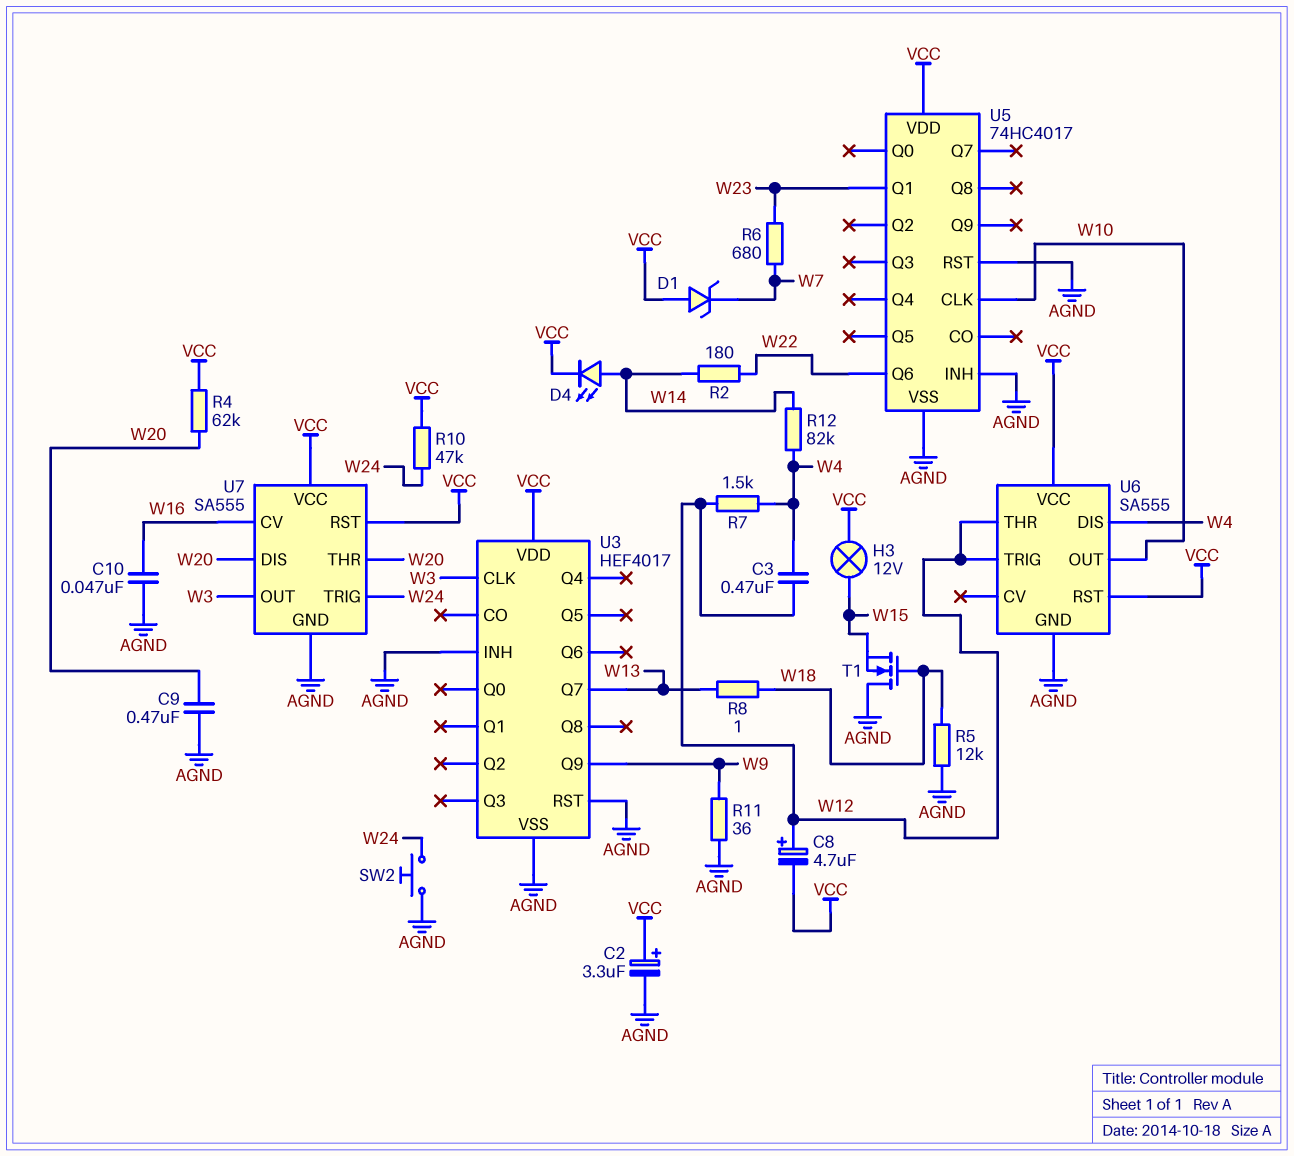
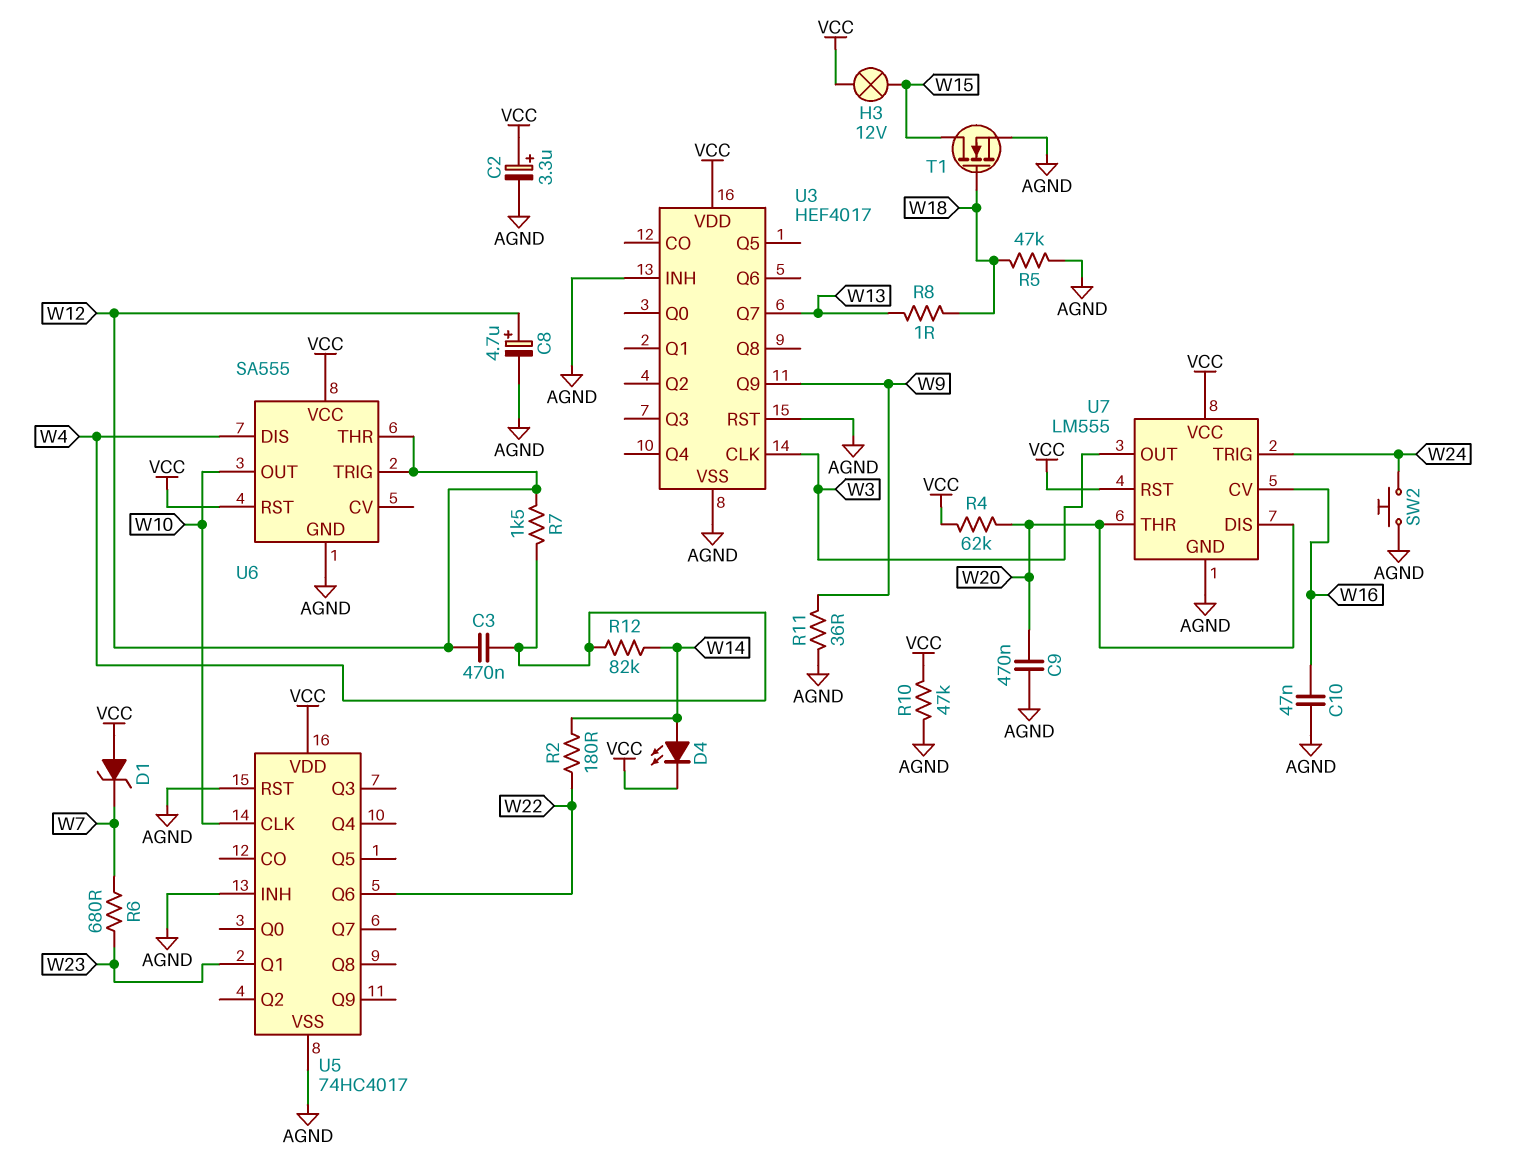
C8: 4.7uF (plus W12, minus VCC) -> 4.7uF (plus W12, minus AGND)
R5: 12k (AGND, W18) -> 47k (AGND, W18)
R10: 47k (VCC, W24) -> 47k (AGND, VCC)
T1: NMOS (G W18, D AGND, S W15) -> NMOS (G W18, D W15, S AGND)
U7: SA555 -> LM555

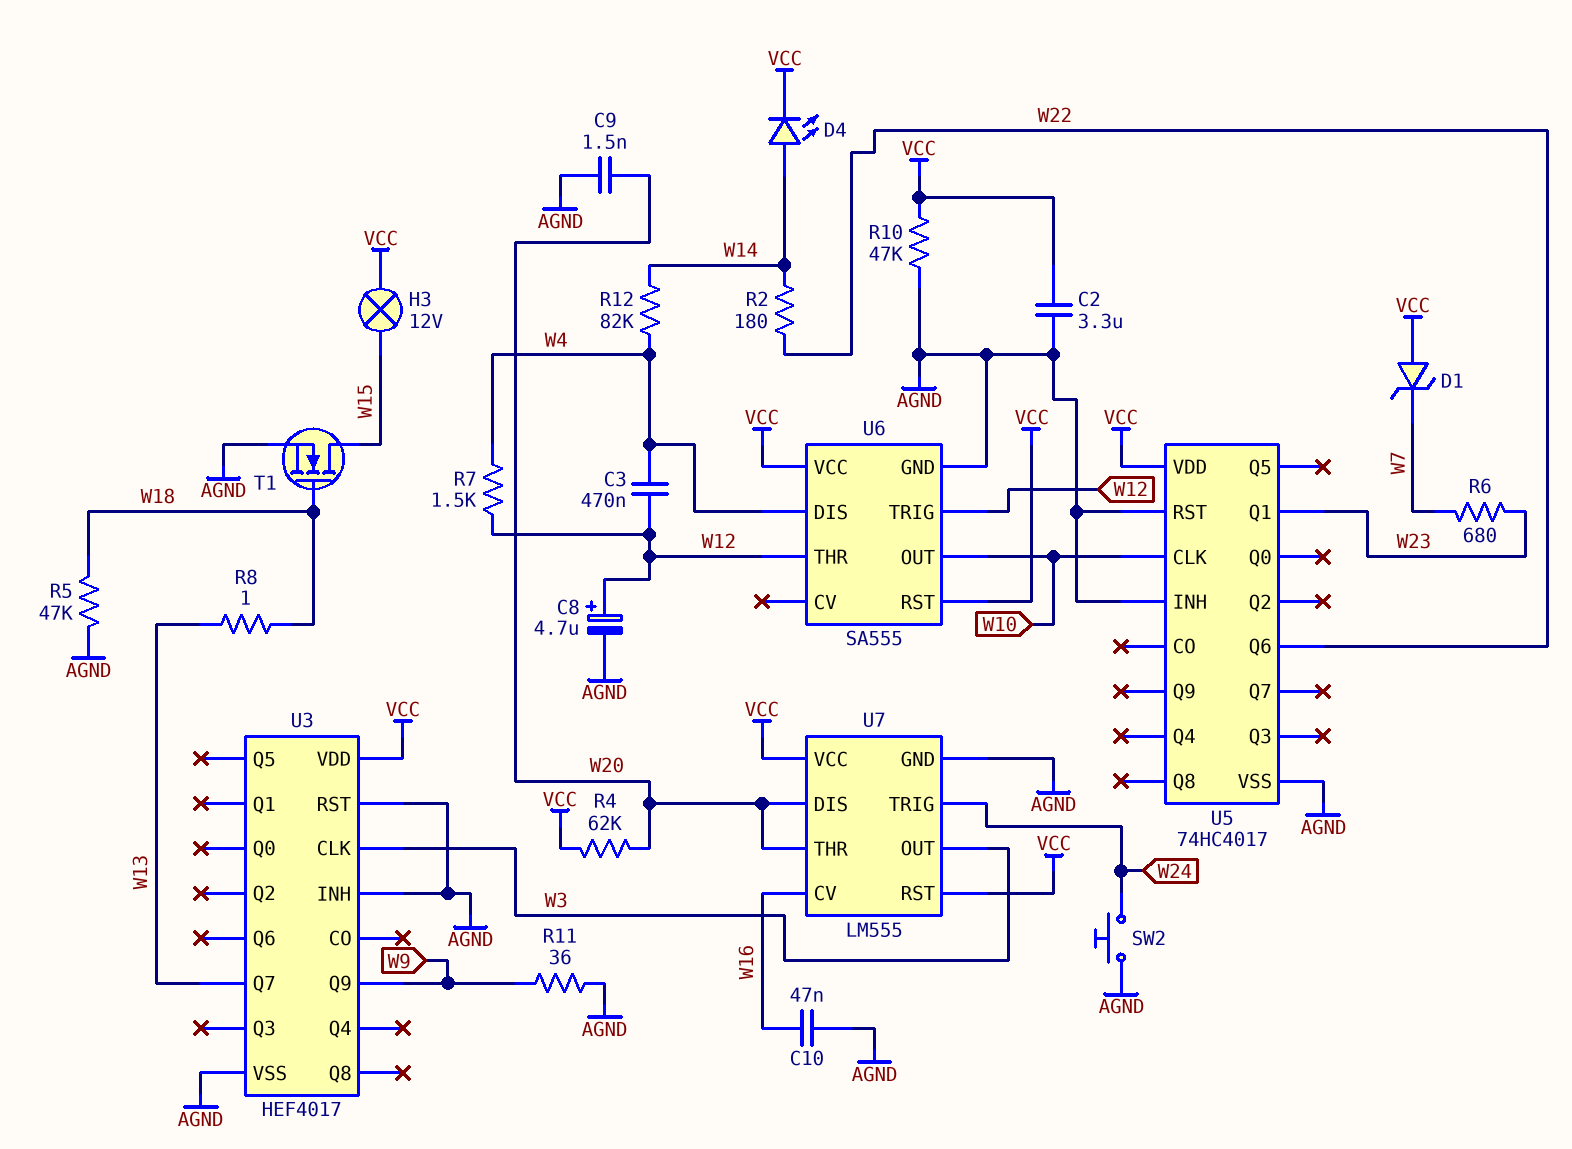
C2: 3.3uF (plus VCC, minus AGND) -> 3.3uF (AGND, VCC)
C9: 470nF (AGND, W20) -> 1.5nF (AGND, W20)

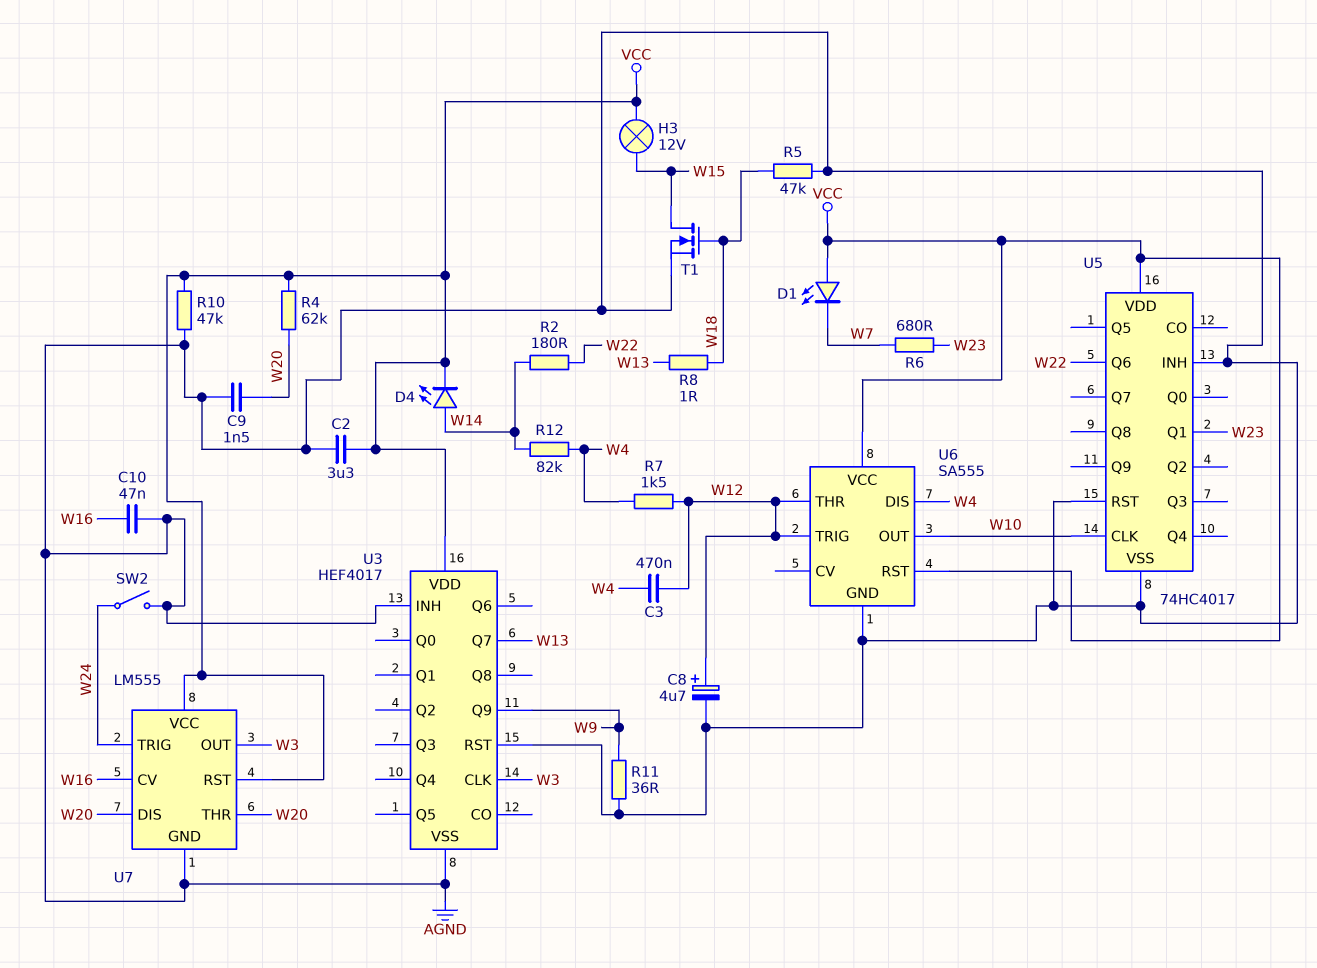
D1: zener (A VCC, K W7) -> LED (A VCC, K W7)
SW2: button (AGND, W24) -> switch (AGND, W24)

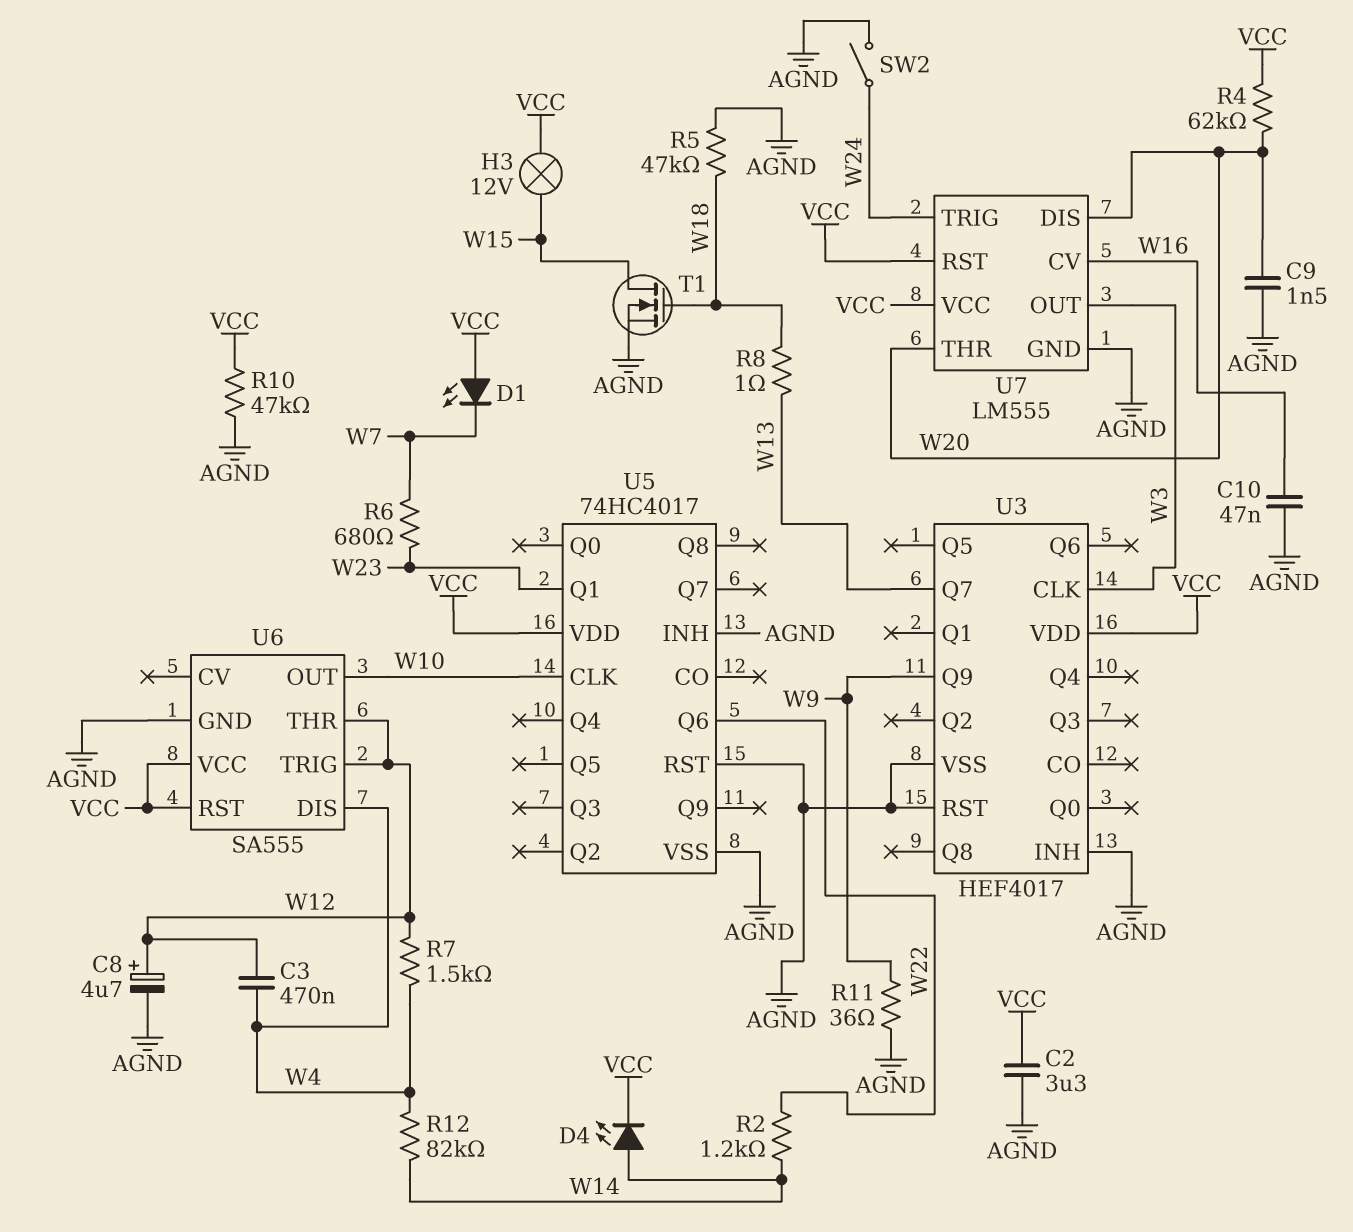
R2: 180 (W14, W22) -> 1.2k (W14, W22)

